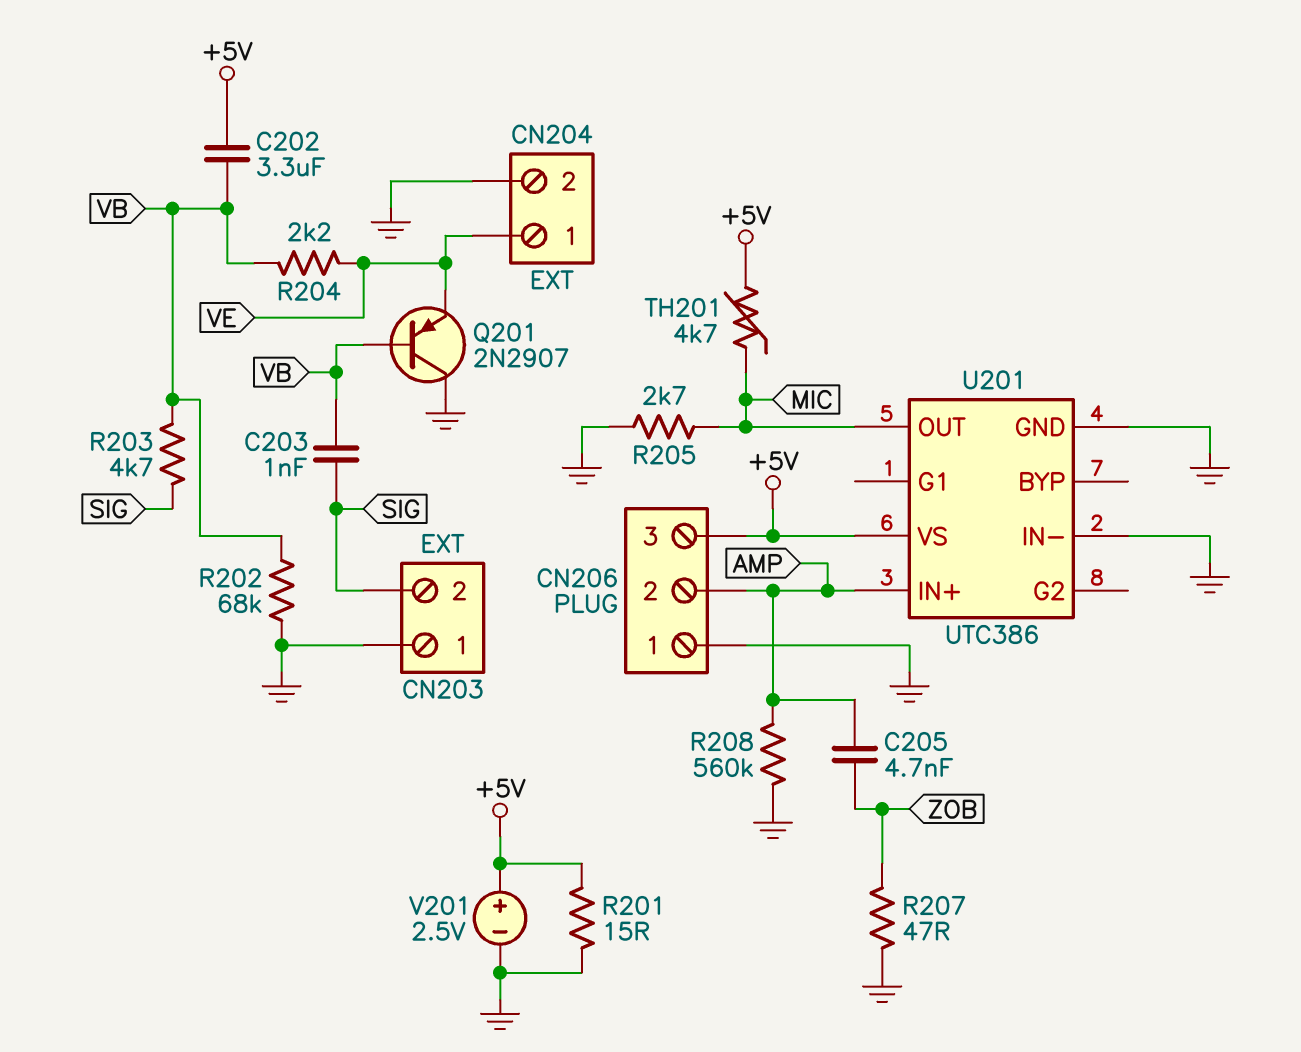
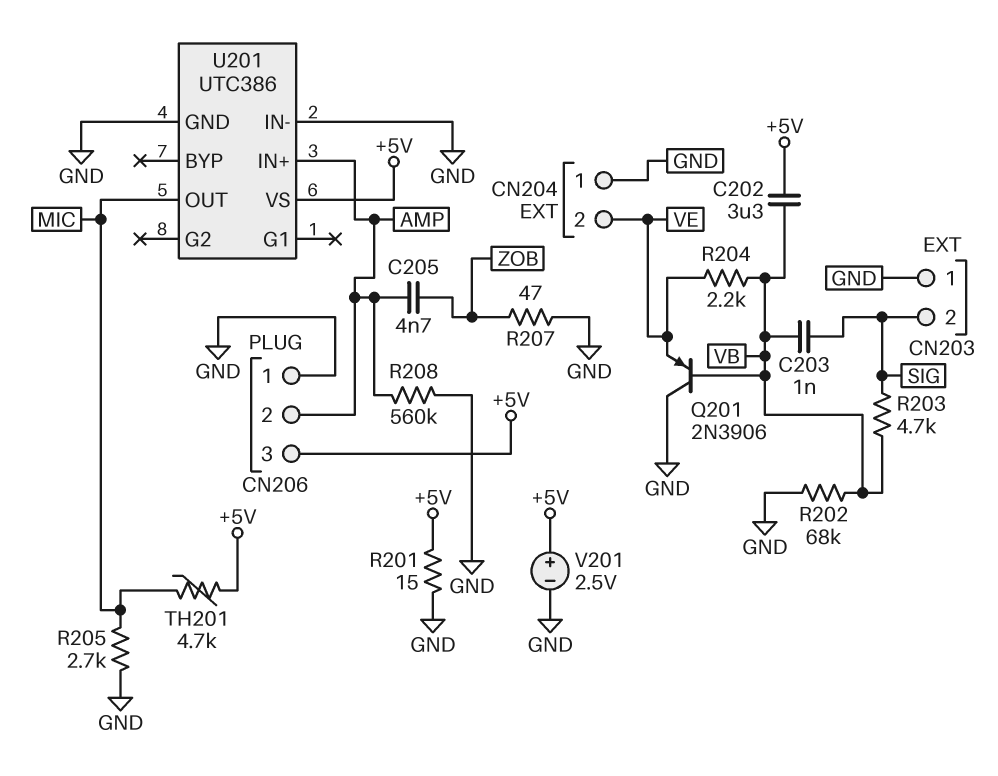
CN204 pin 1: VE -> GND
CN204 pin 2: GND -> VE
Q201: PNP 2N2907 (B VB, C GND, E VE) -> PNP 2N3906 (B VB, C GND, E VE)

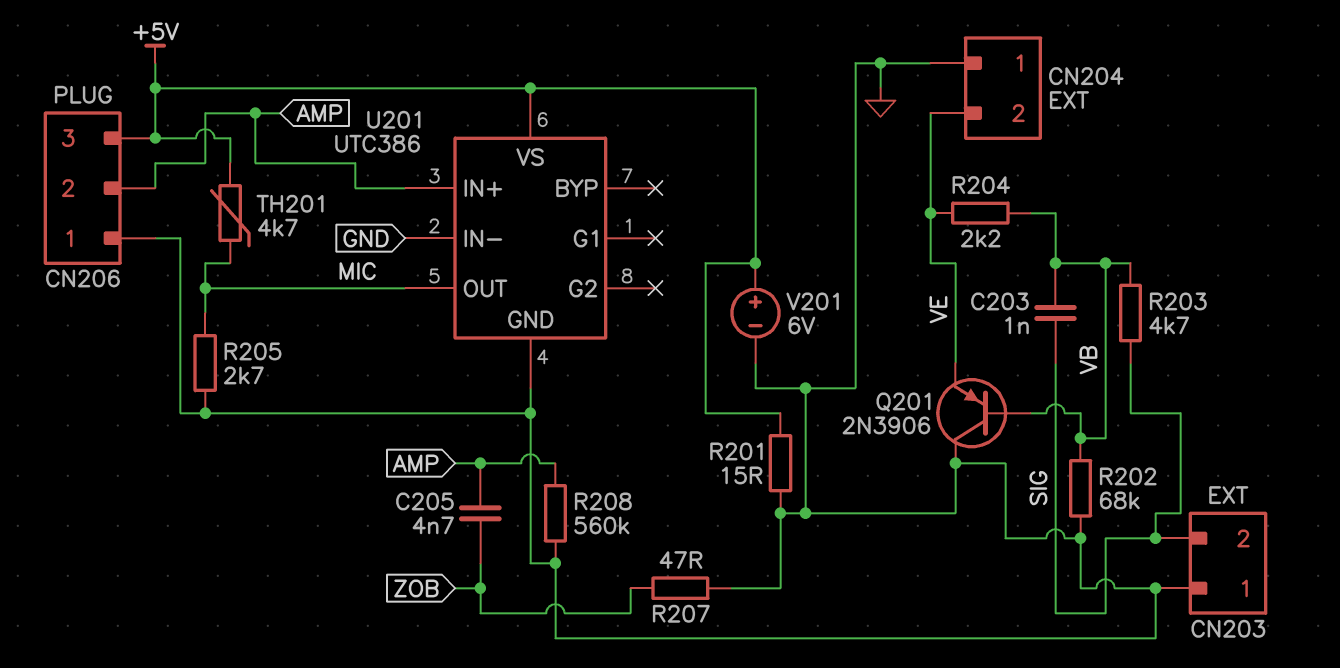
C202: 3.3uF (+5V, VB) -> none
V201: 2.5V (plus +5V, minus GND) -> 6V (plus +5V, minus GND)

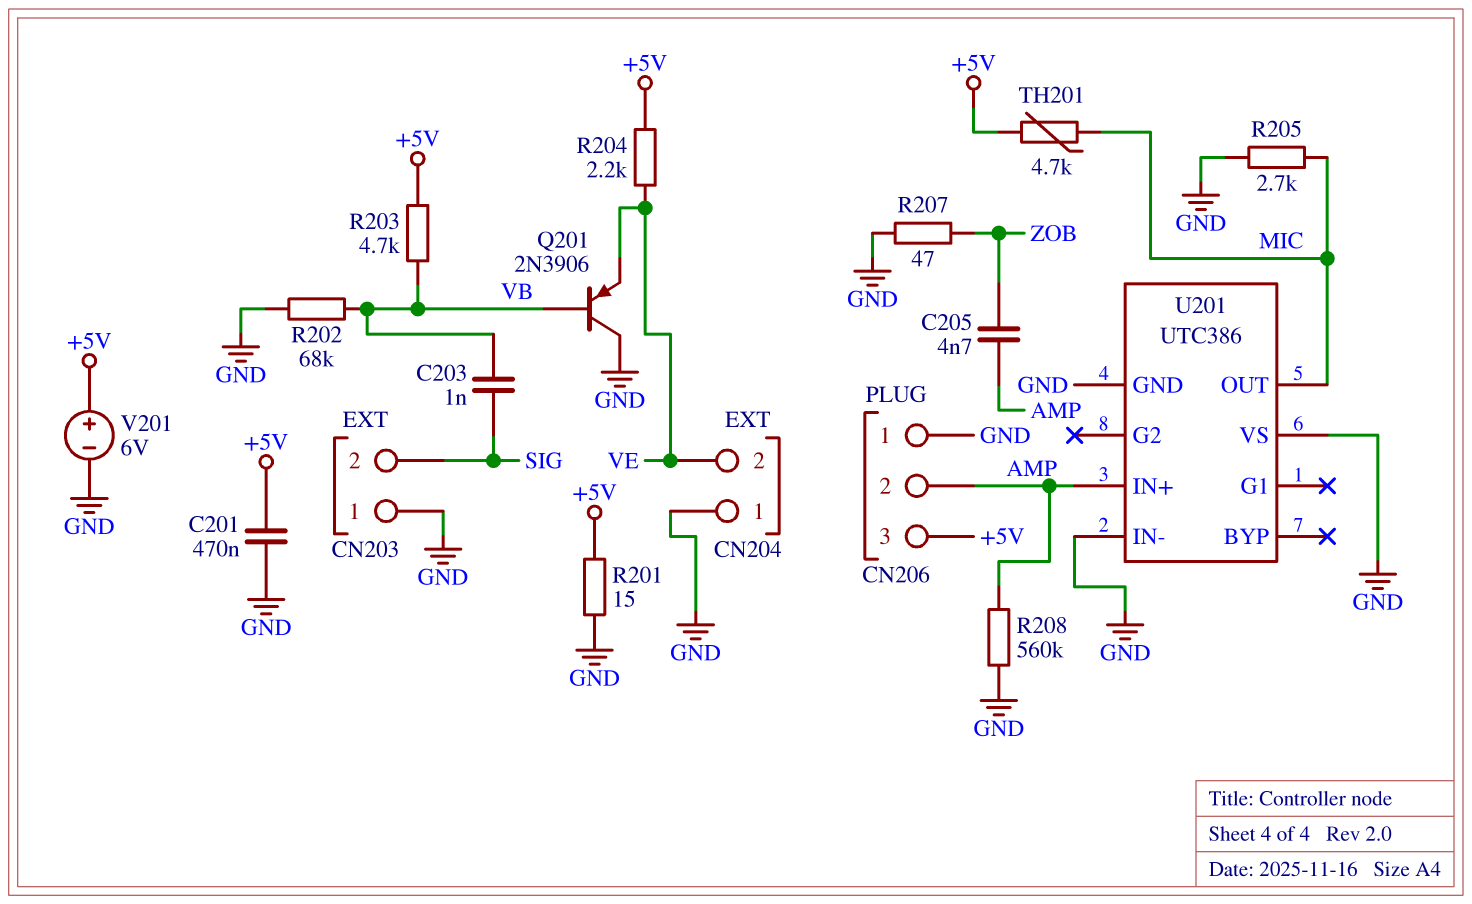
C201: none -> 470nF (+5V, GND)
R203: 4.7k (SIG, VB) -> 4.7k (+5V, VB)
R204: 2.2k (VB, VE) -> 2.2k (+5V, VE)
U201 pin VS: +5V -> GND

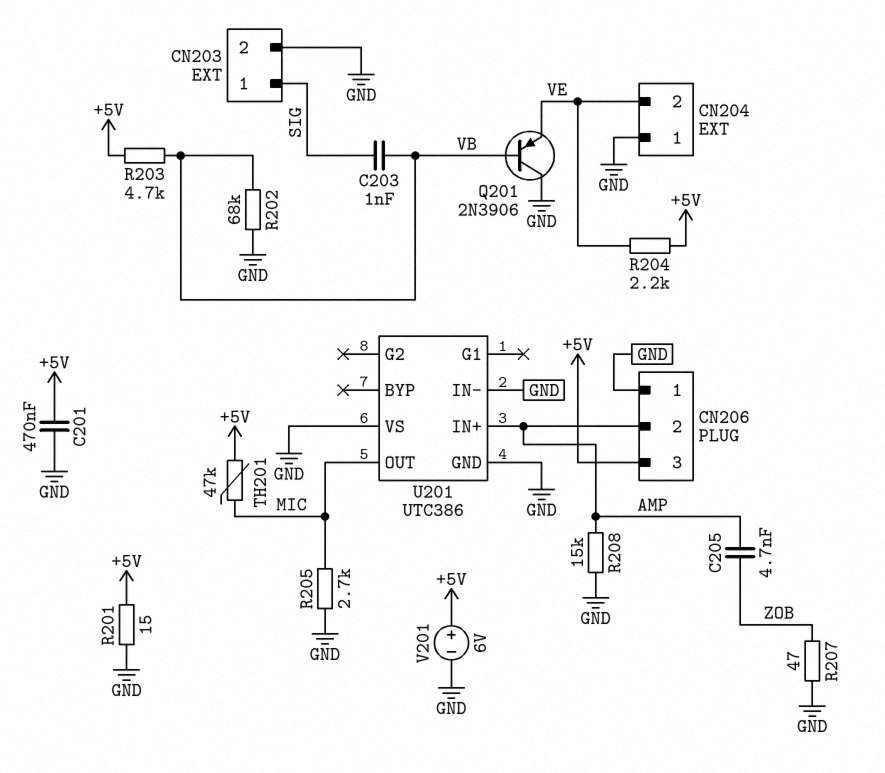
CN203 pin 1: GND -> SIG
CN203 pin 2: SIG -> GND
R208: 560k (AMP, GND) -> 15k (AMP, GND)
TH201: 4.7k (+5V, MIC) -> 47k (+5V, MIC)

